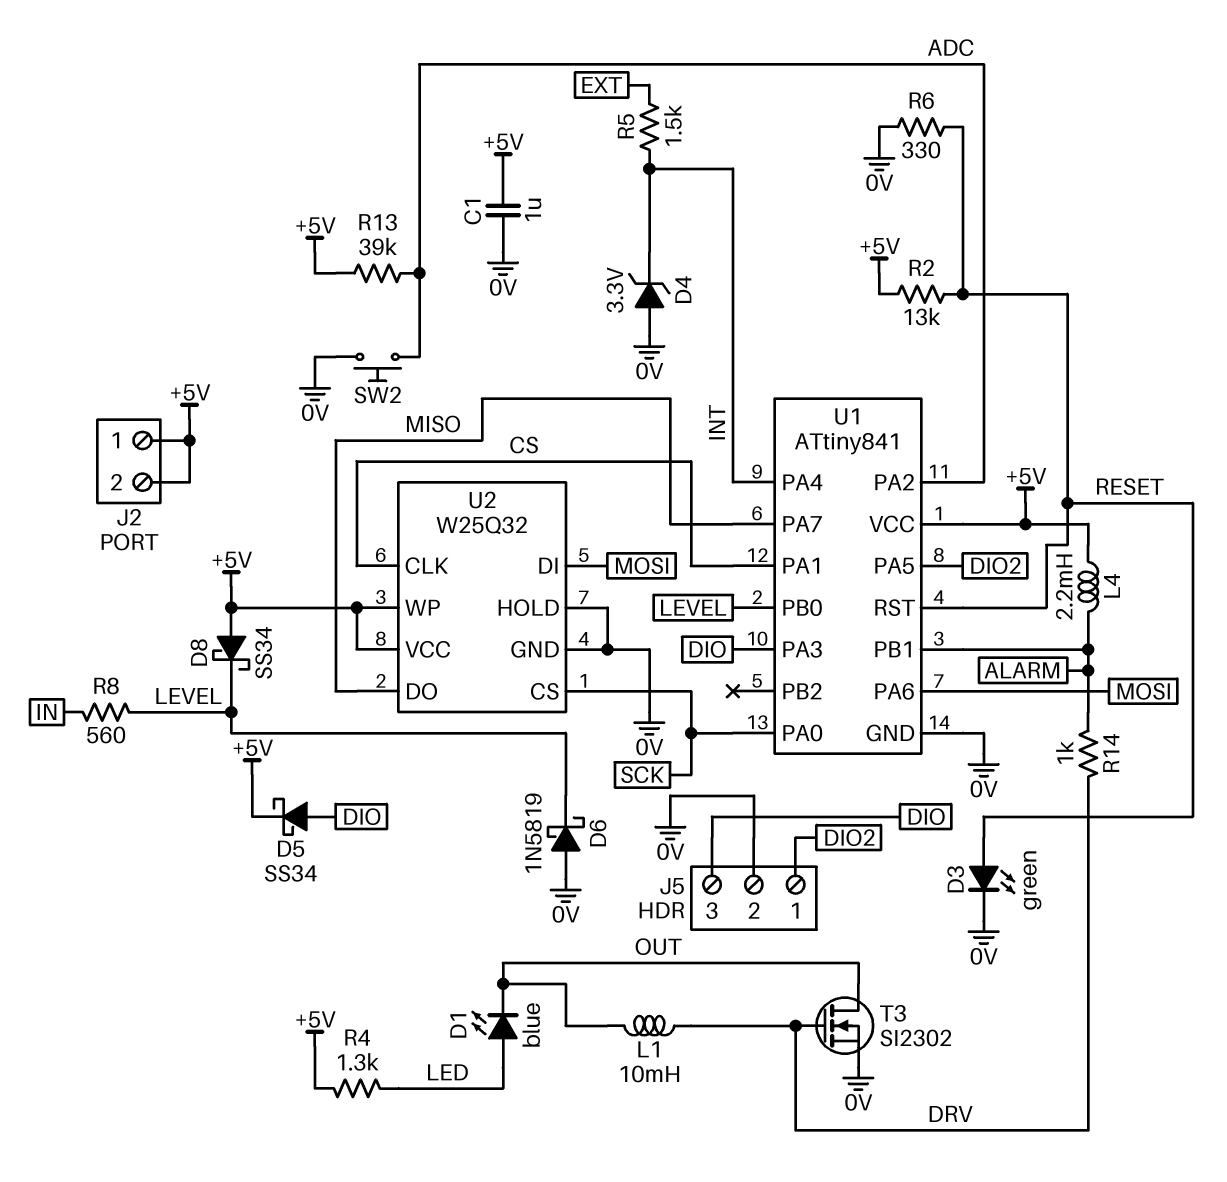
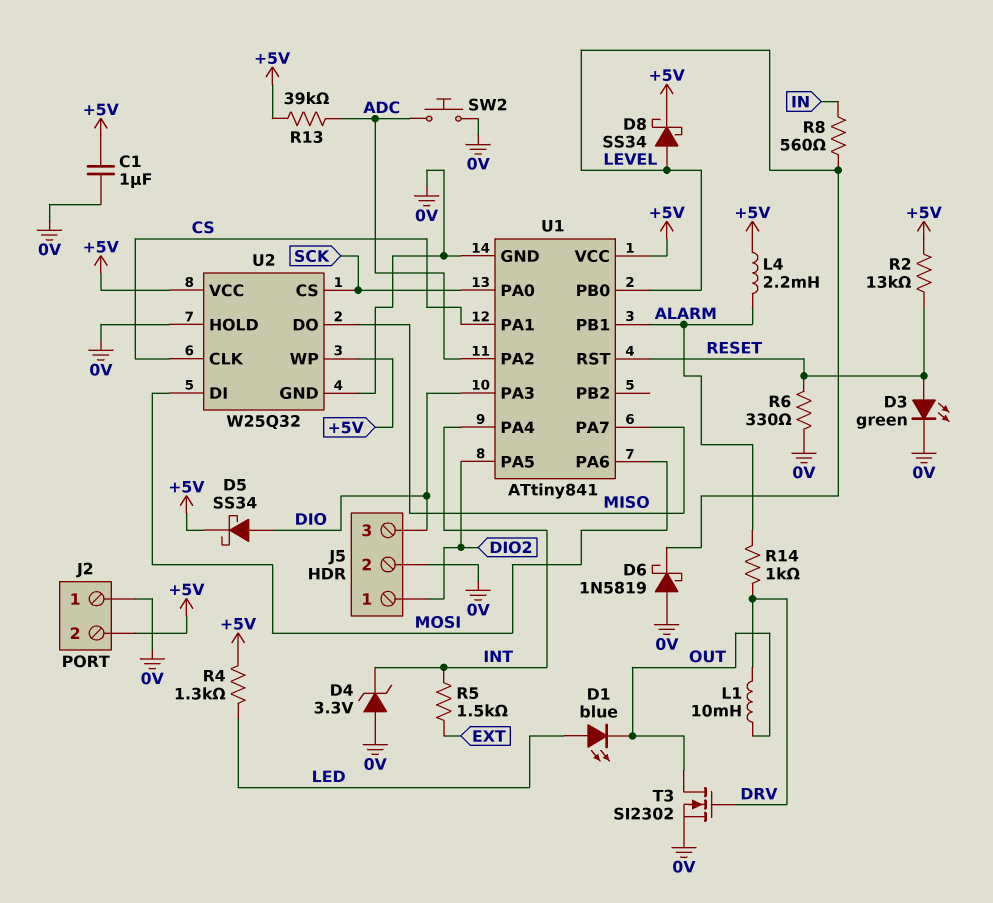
D8: schottky SS34 (A +5V, K LEVEL) -> schottky SS34 (A LEVEL, K +5V)
J2 pin 1: +5V -> 0V

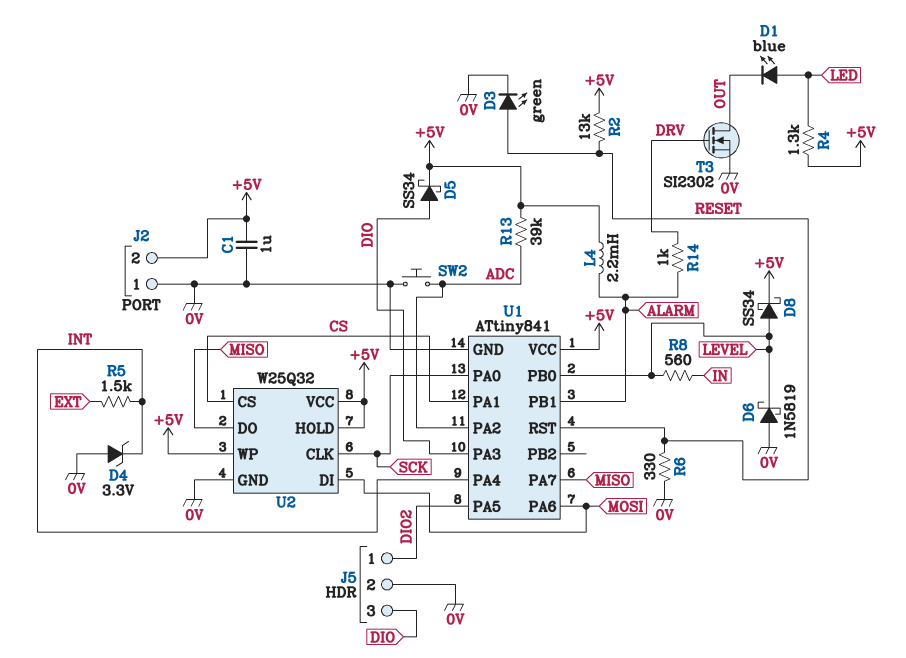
L1: 10mH (DRV, OUT) -> none
U2 pin CLK: CS -> SCK
U2 pin CS: SCK -> CS
U2 pin HOLD: 0V -> +5V

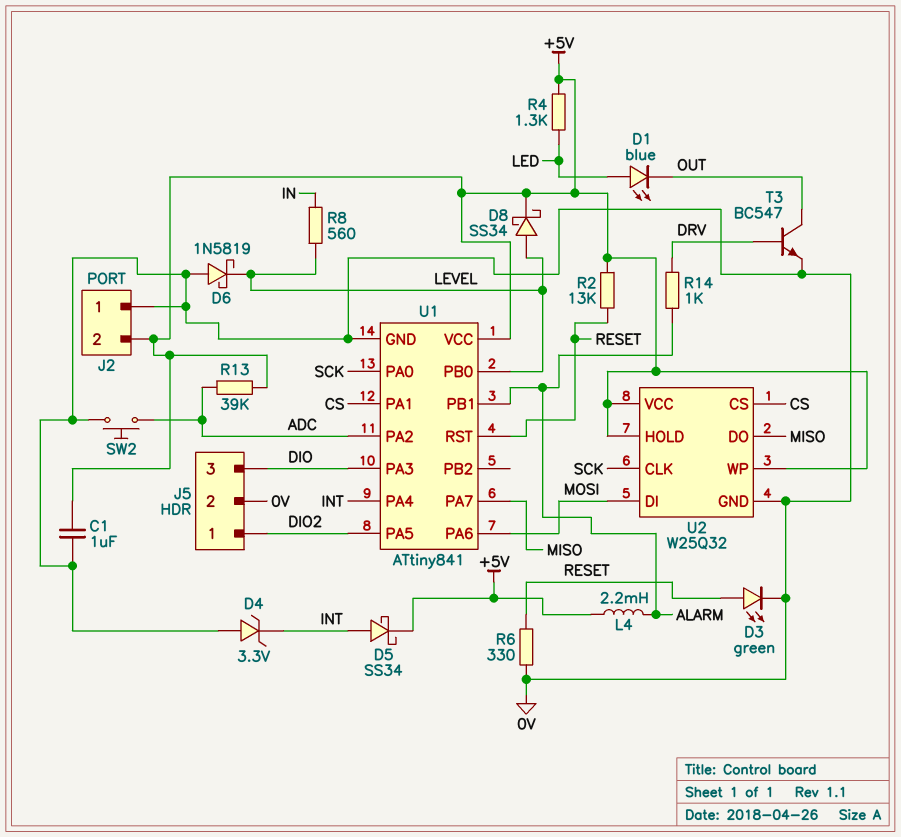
D5: schottky SS34 (A DIO, K +5V) -> schottky SS34 (A INT, K +5V)
R5: 1.5k (EXT, INT) -> none
T3: NMOS SI2302 (G DRV, D OUT, S 0V) -> NPN BC547 (B DRV, C OUT, E 0V)

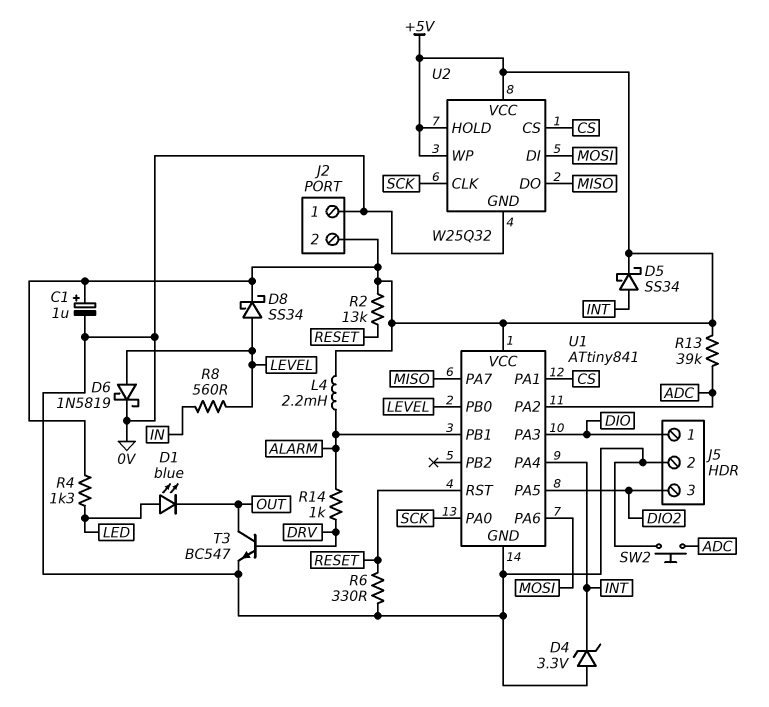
C1: 1uF (+5V, 0V) -> 1uF (plus +5V, minus 0V)
D3: LED green (A RESET, K 0V) -> none
D6: schottky 1N5819 (A 0V, K LEVEL) -> schottky 1N5819 (A LEVEL, K 0V)
J5 pin 1: DIO2 -> DIO
J5 pin 3: DIO -> DIO2

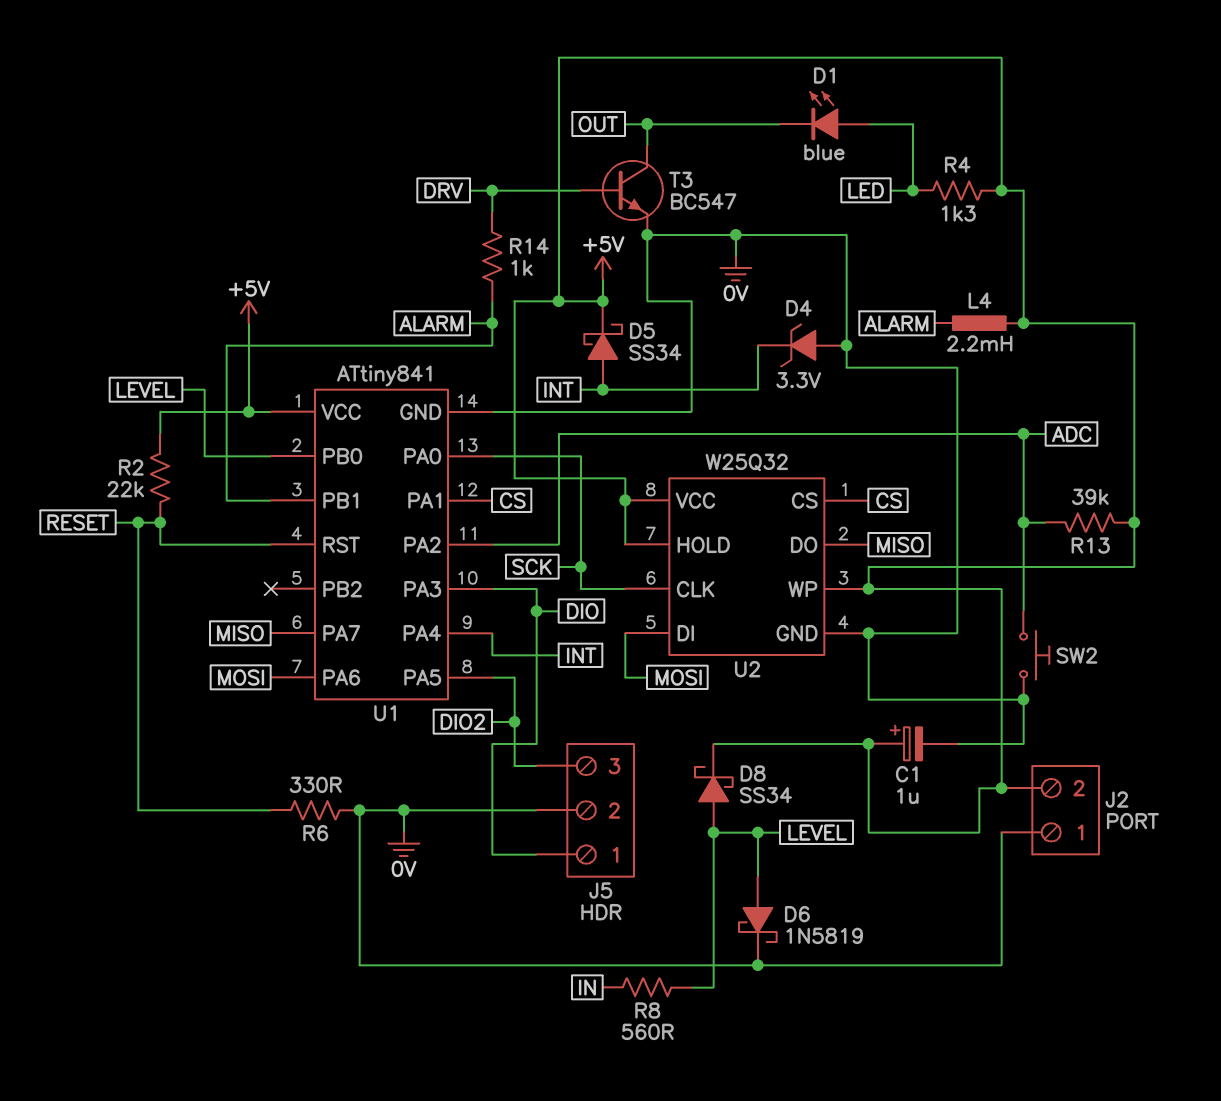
R2: 13k (+5V, RESET) -> 22k (+5V, RESET)

